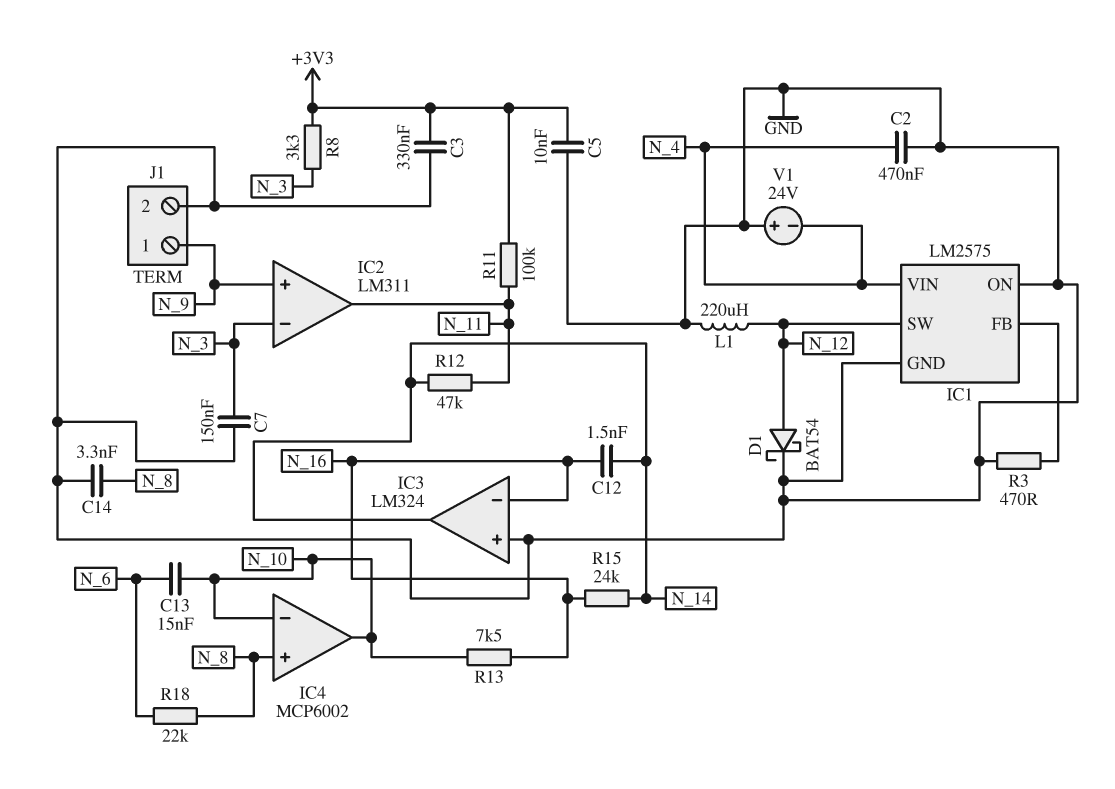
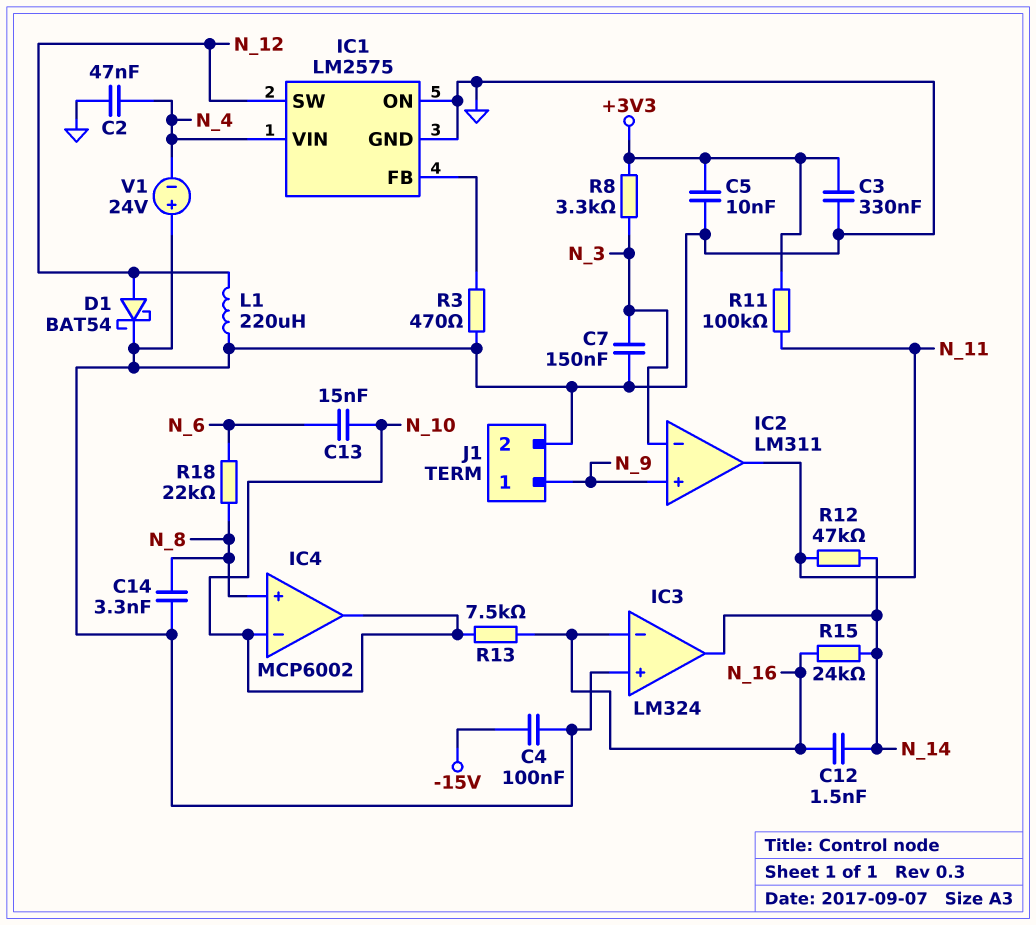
C2: 470nF (GND, N_4) -> 47nF (GND, N_4)
C4: none -> 100nF (-15V, GND)

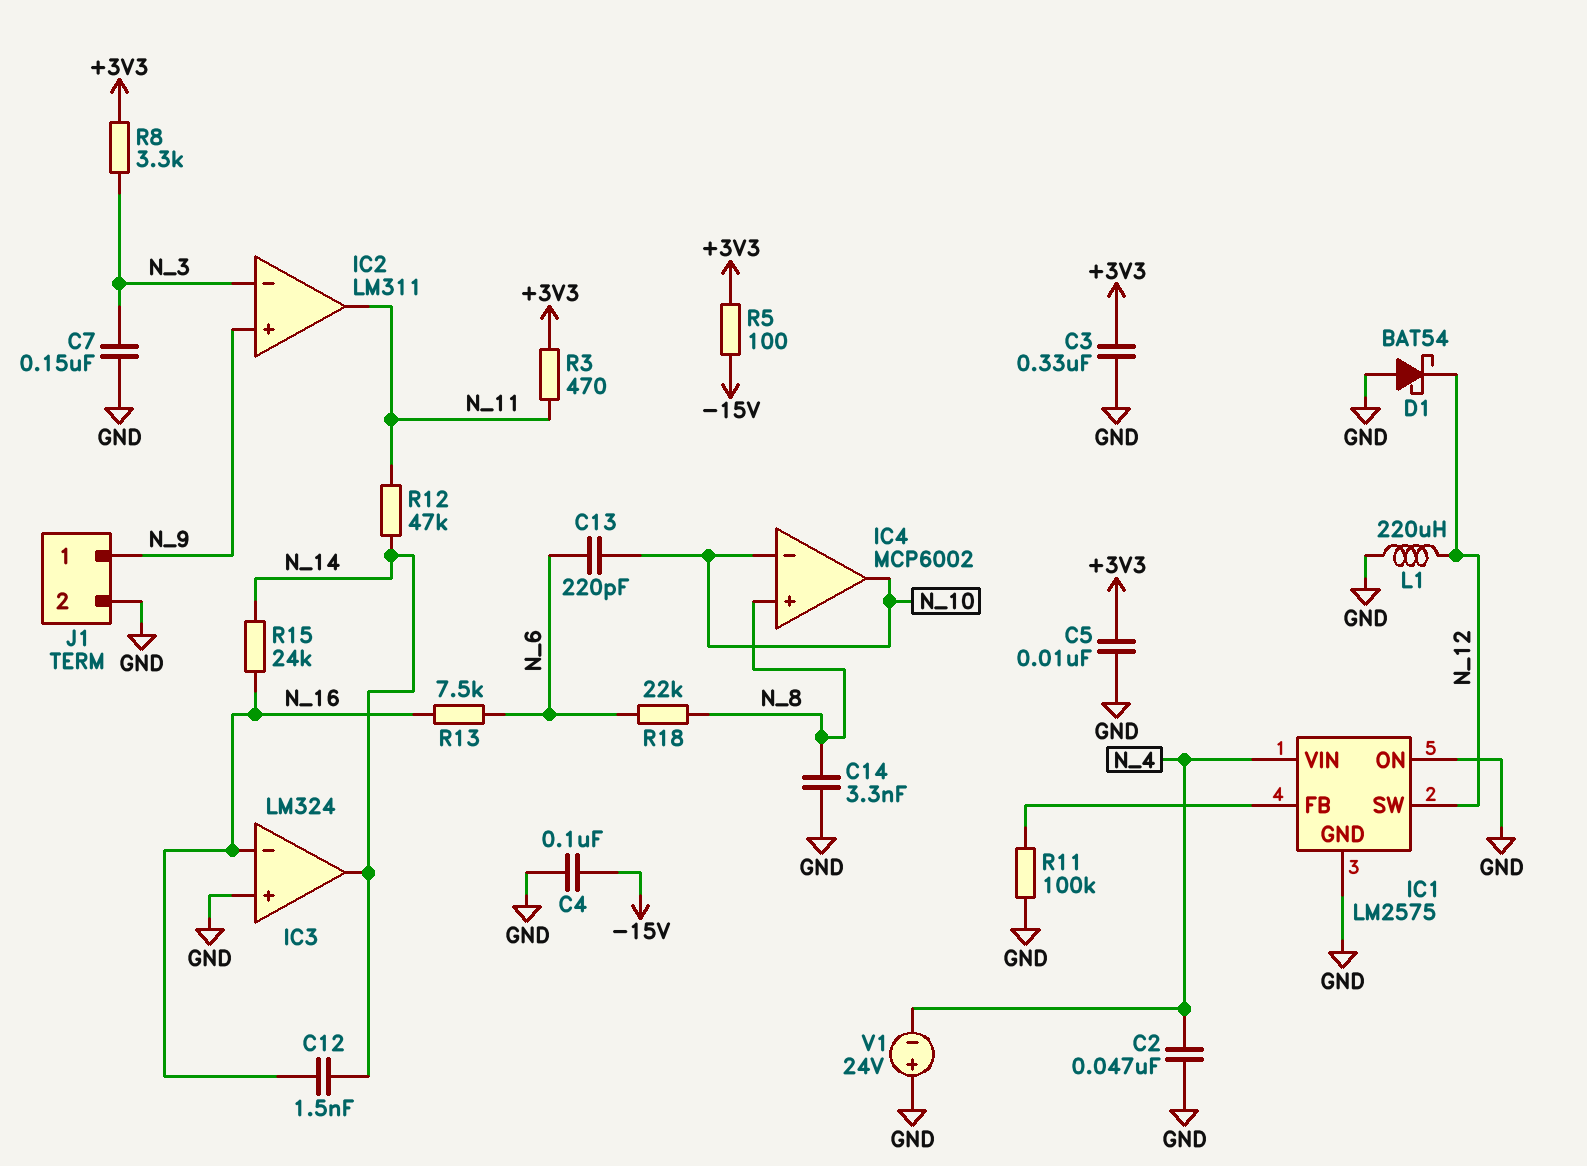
C13: 15nF (N_6, N_10) -> 220pF (N_6, N_10)
D1: schottky BAT54 (A N_12, K GND) -> schottky BAT54 (A GND, K N_12)
R3: 470 (GND, IC1/FB) -> 470 (+3V3, N_11)
R5: none -> 100 (+3V3, -15V)
R11: 100k (+3V3, N_11) -> 100k (GND, IC1/FB)
R13: 7.5k (N_10, N_16) -> 7.5k (N_6, N_16)

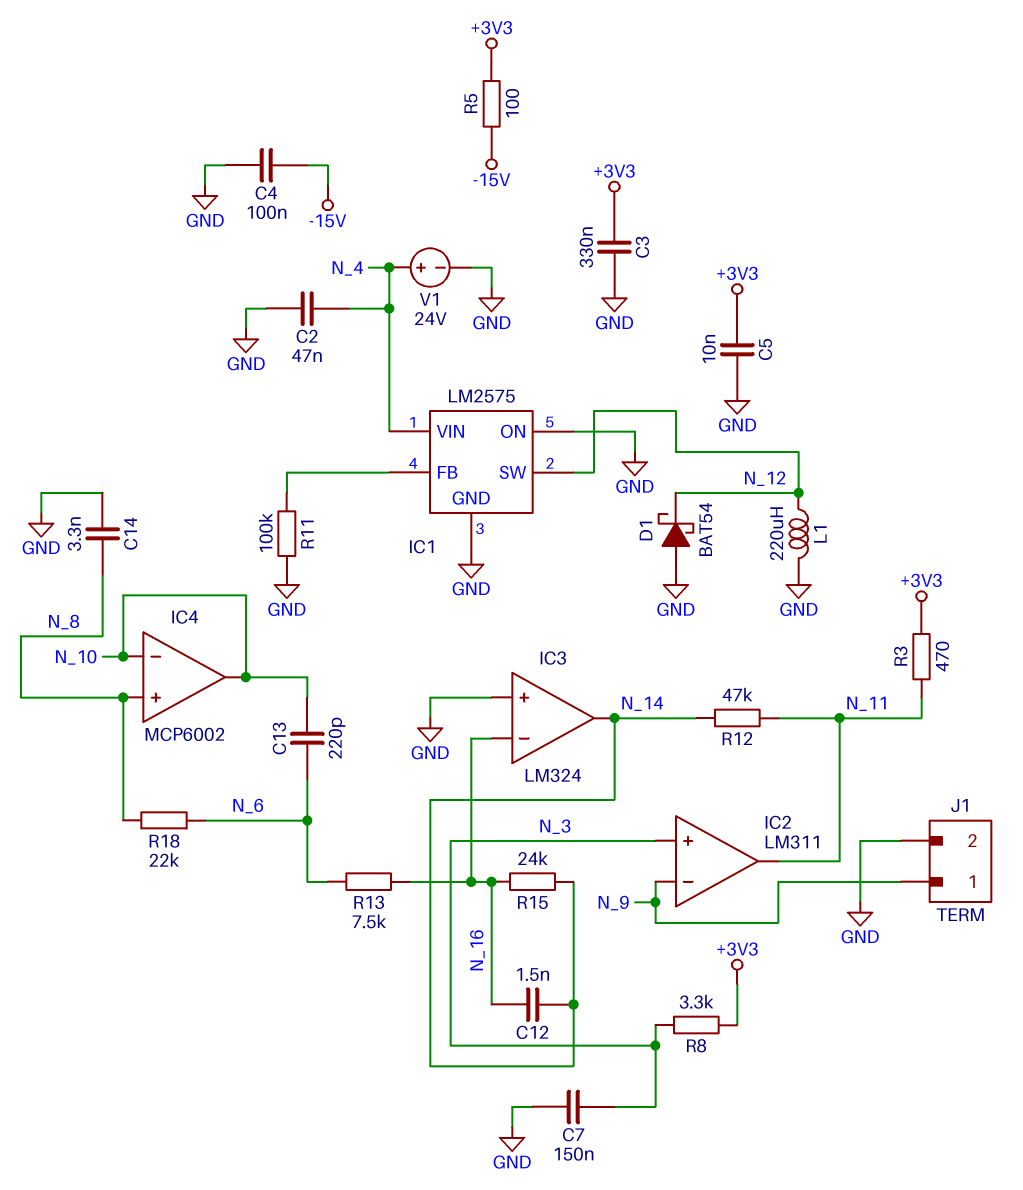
IC2 pin in+: N_9 -> N_3
IC2 pin in-: N_3 -> N_9
V1: 24V (plus GND, minus N_4) -> 24V (plus N_4, minus GND)

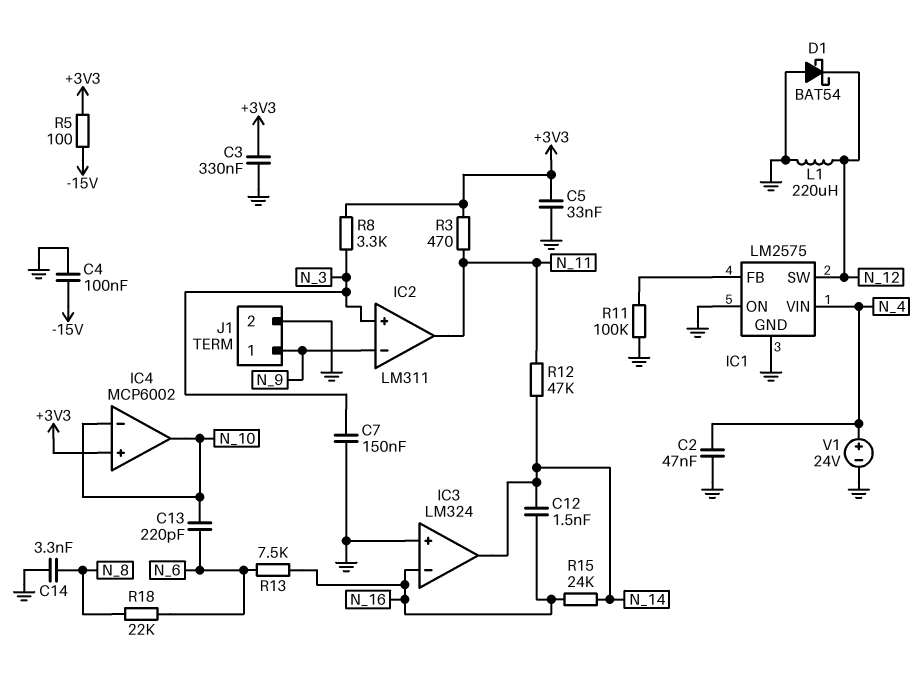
C5: 10nF (+3V3, GND) -> 33nF (+3V3, GND)
IC4 pin in+: N_8 -> +3V3

